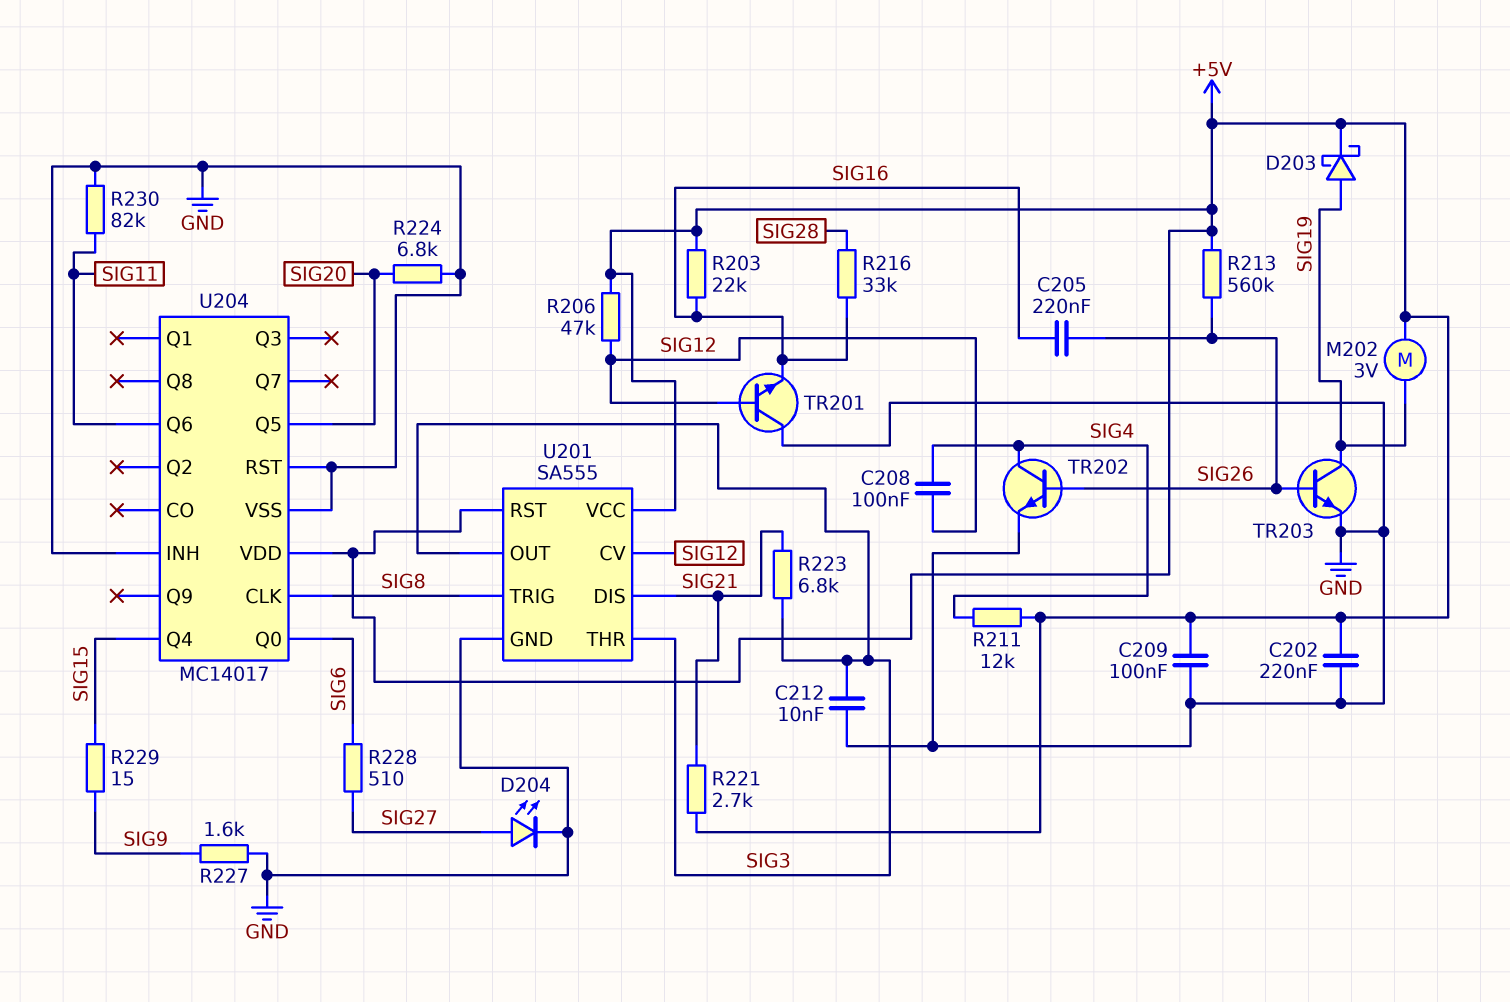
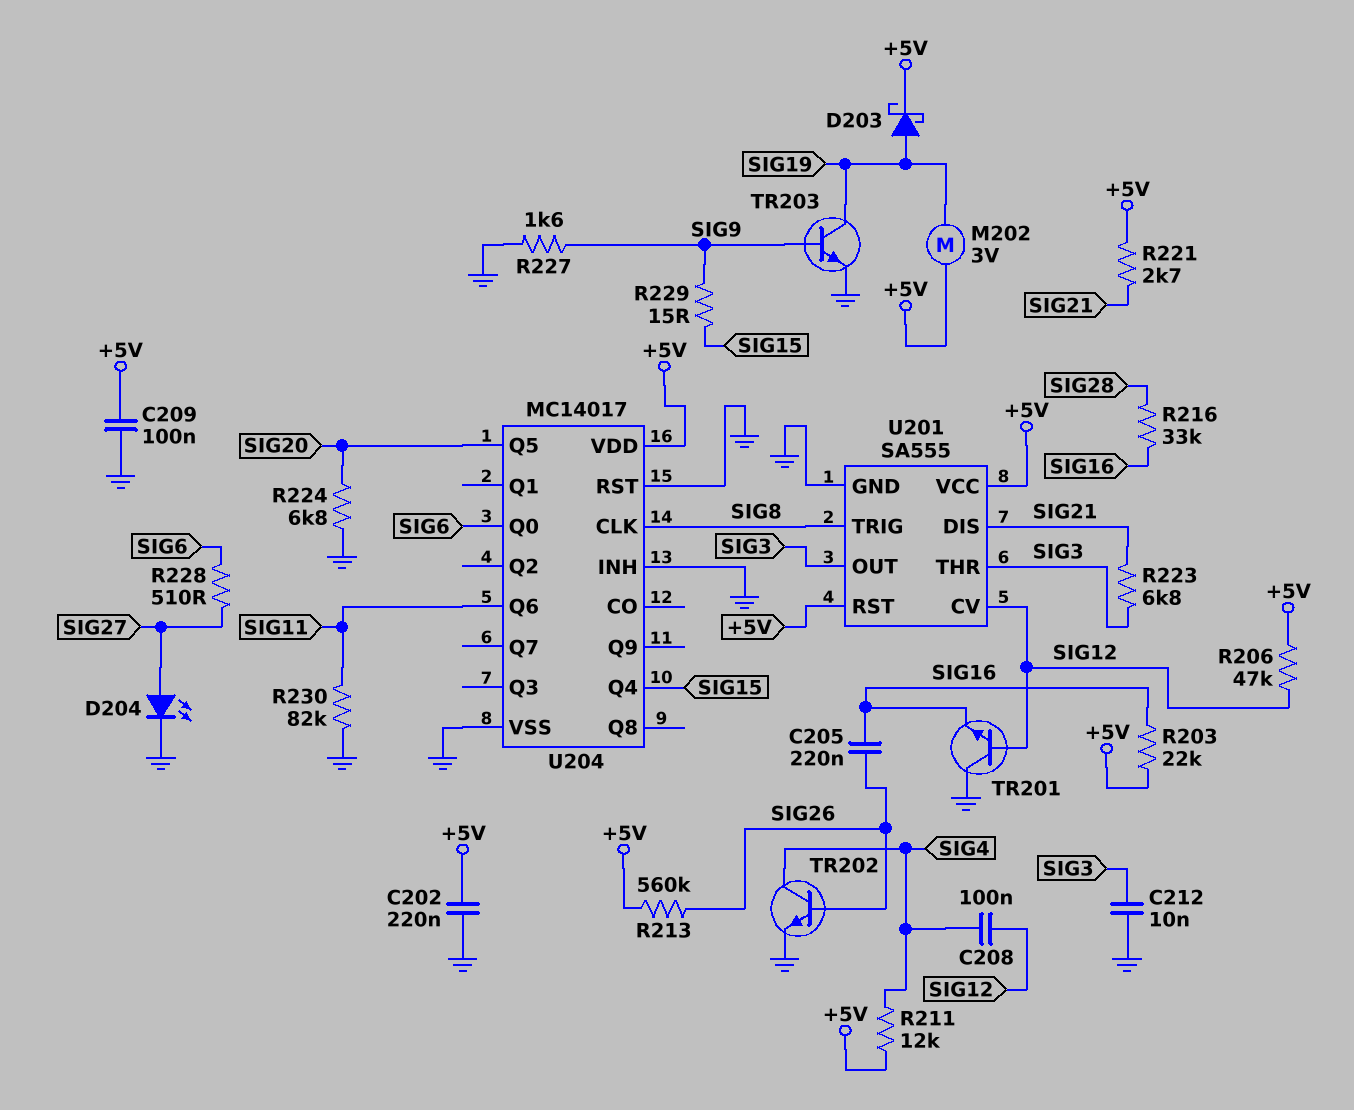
TR203: NPN (B SIG26, C SIG19, E GND) -> NPN (B SIG9, C SIG19, E GND)

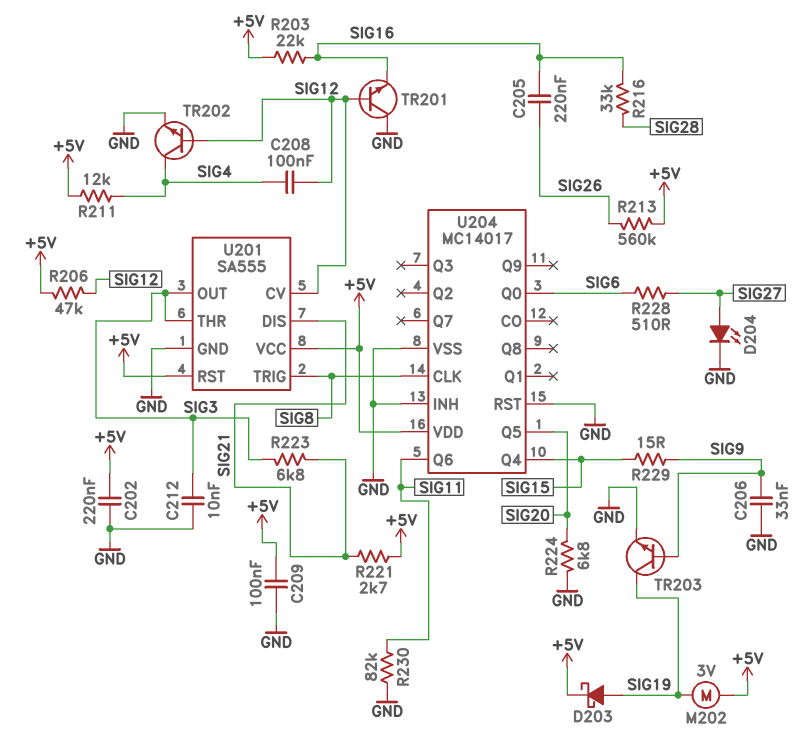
C206: none -> 33nF (GND, SIG9)
R227: 1.6k (GND, SIG9) -> none
TR202: NPN (B SIG26, C SIG4, E GND) -> NPN (B SIG12, C SIG4, E GND)

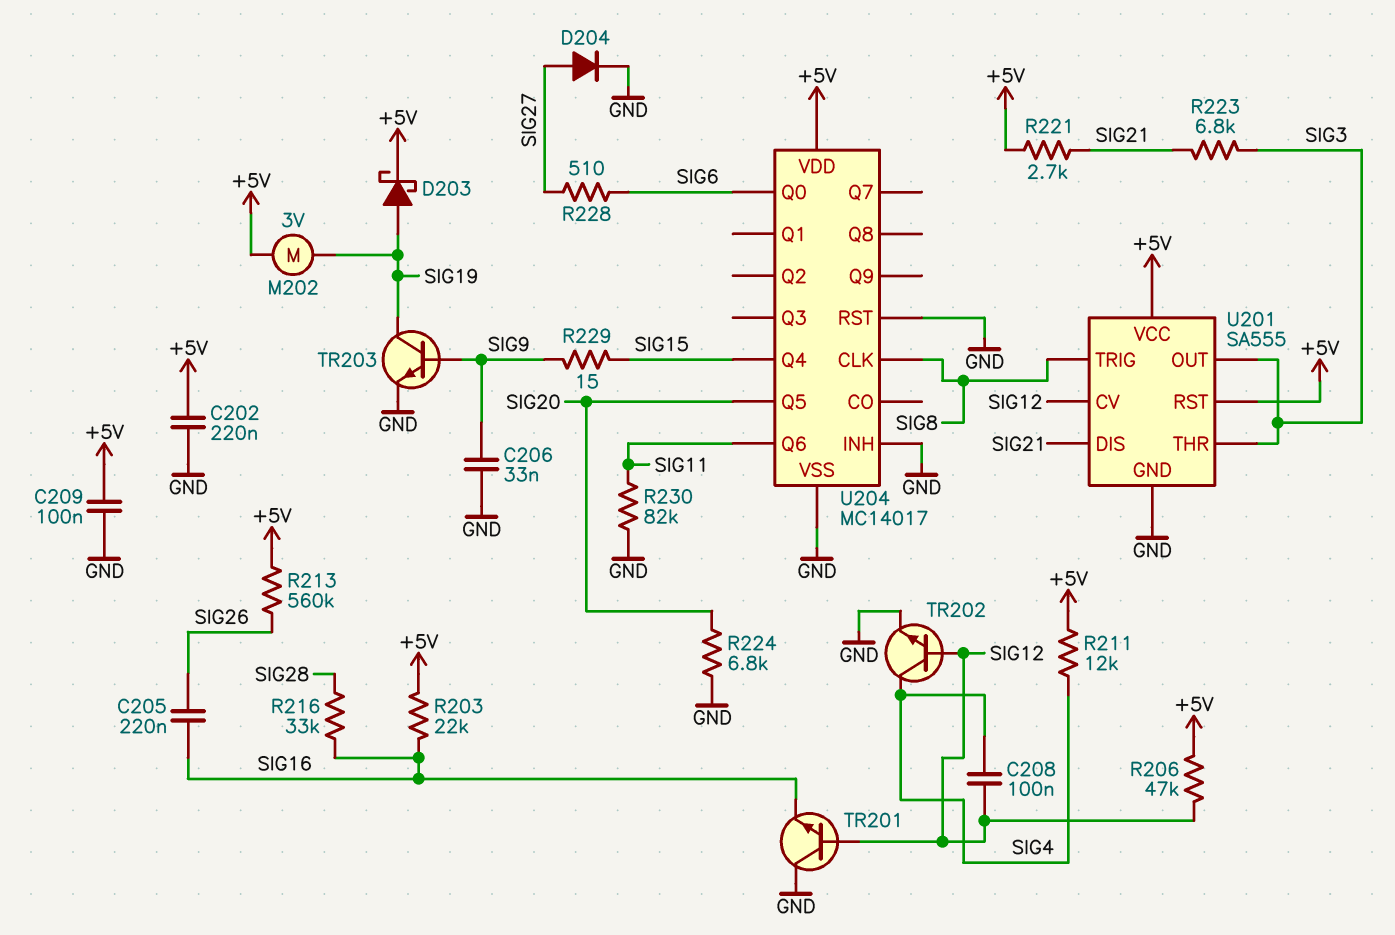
C212: 10nF (GND, SIG3) -> none
D204: LED (A SIG27, K GND) -> diode (A SIG27, K GND)

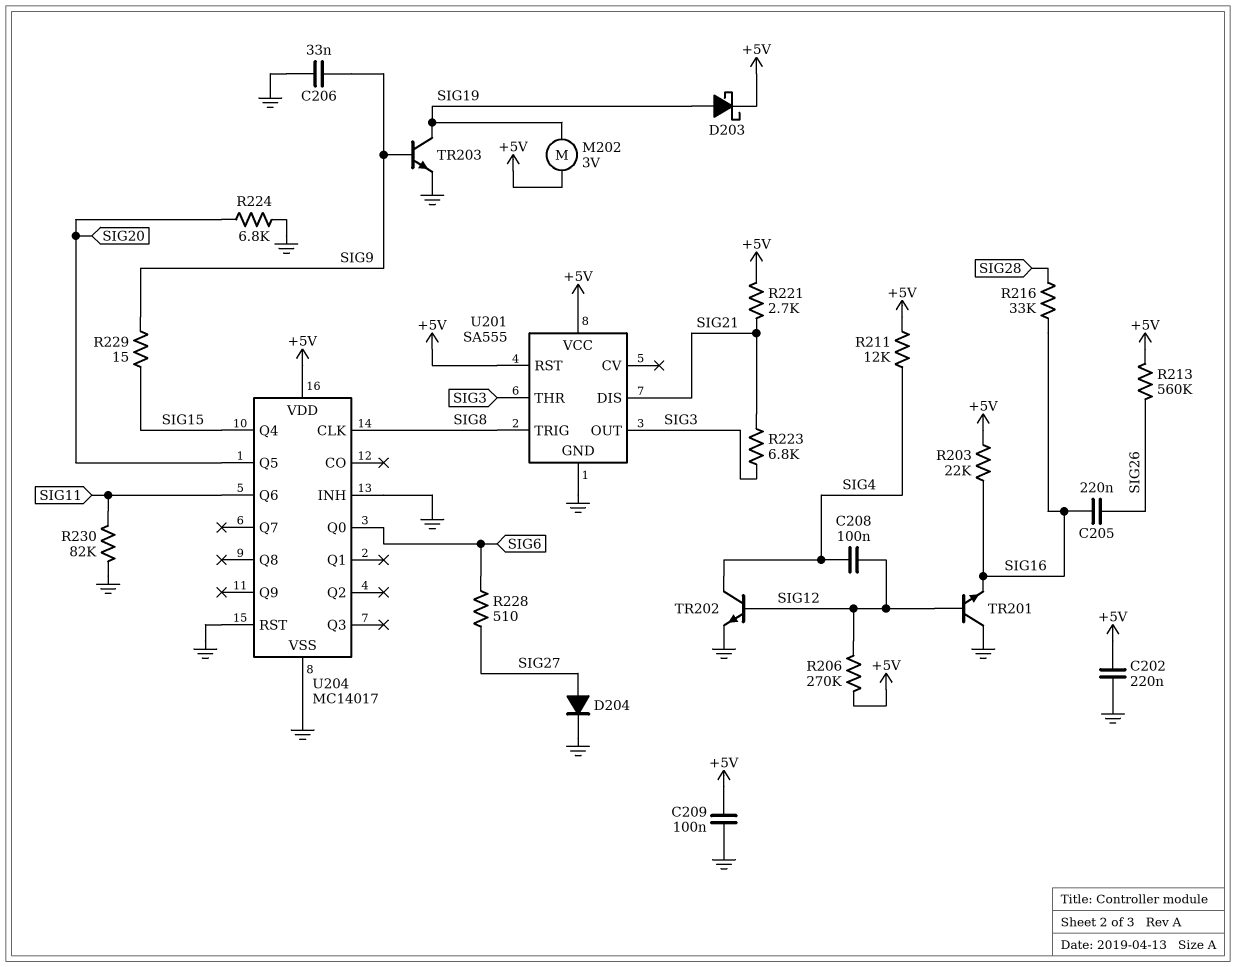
R206: 47k (+5V, SIG12) -> 270k (+5V, SIG12)
U201 pin CV: SIG12 -> none

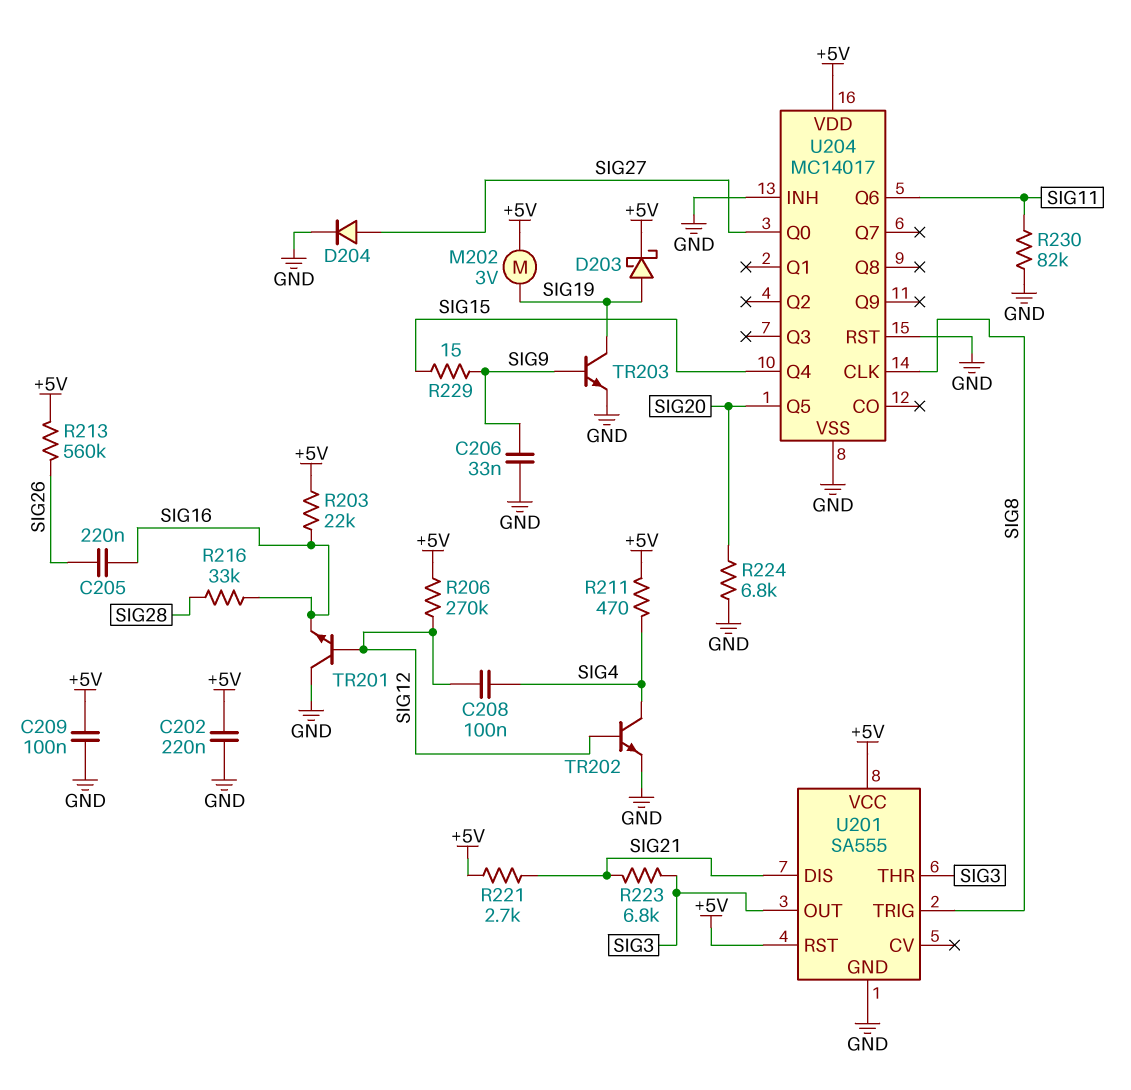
R211: 12k (+5V, SIG4) -> 470 (+5V, SIG4)
R228: 510 (SIG6, SIG27) -> none
U204 pin Q0: SIG6 -> SIG27

